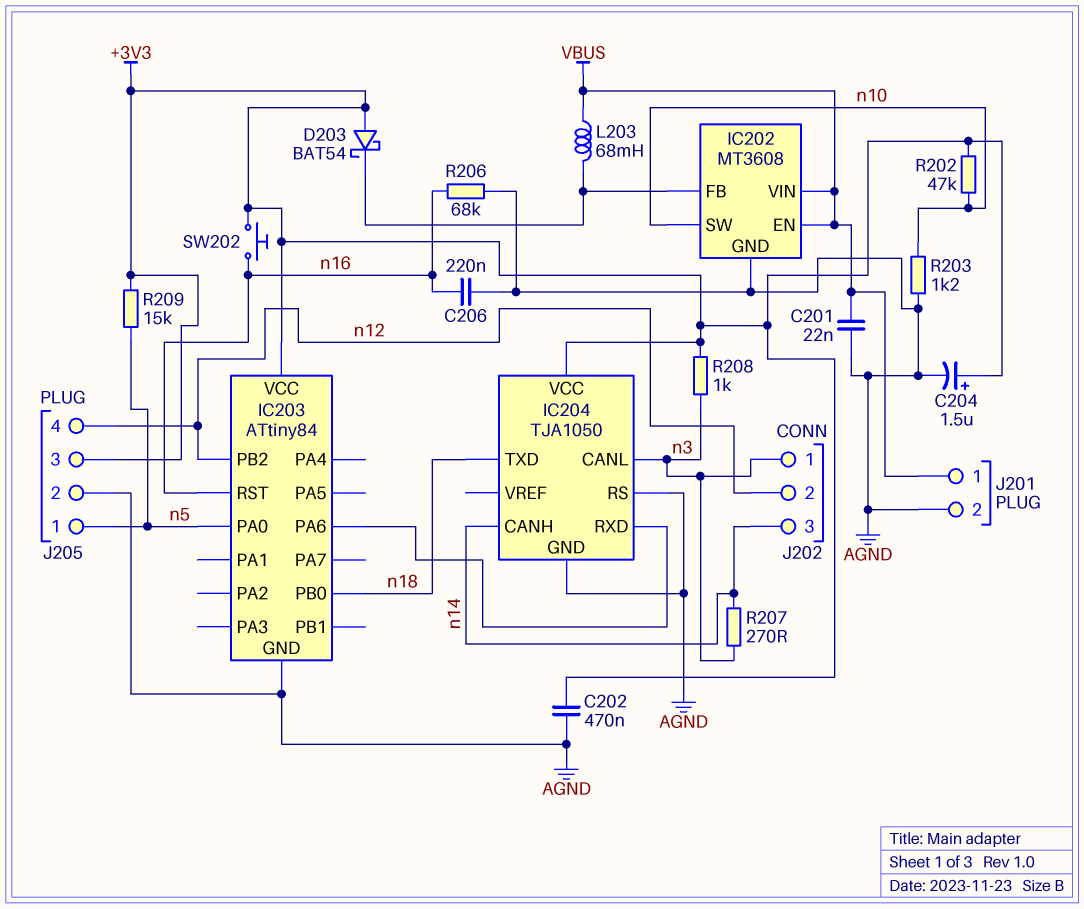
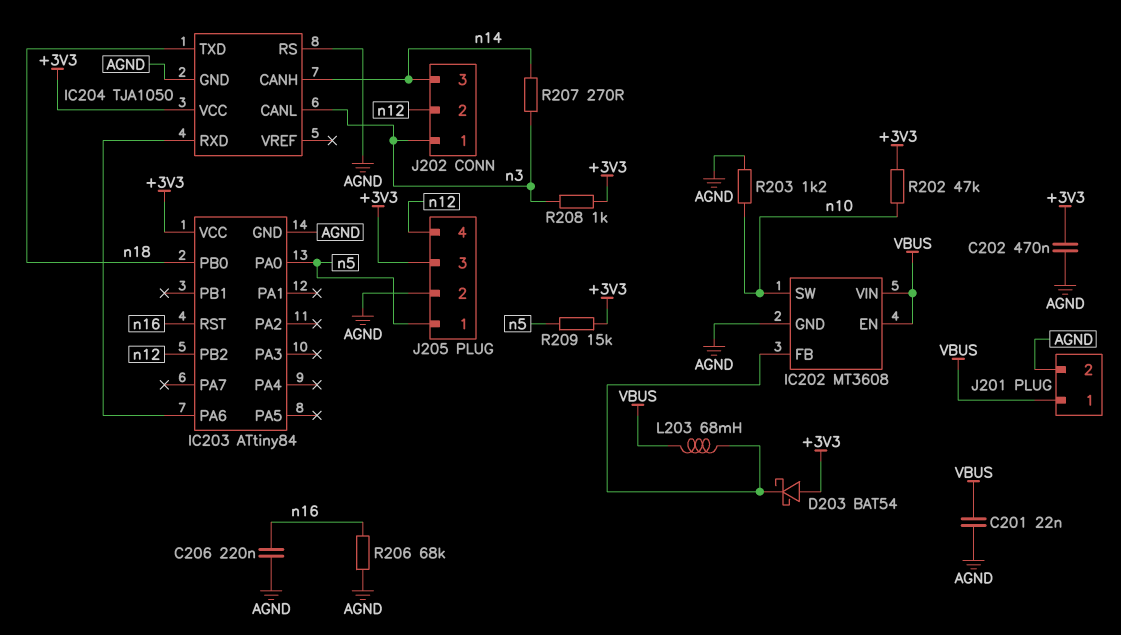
C204: 1.5uF (plus +3V3, minus AGND) -> none
SW202: button (+3V3, n16) -> none

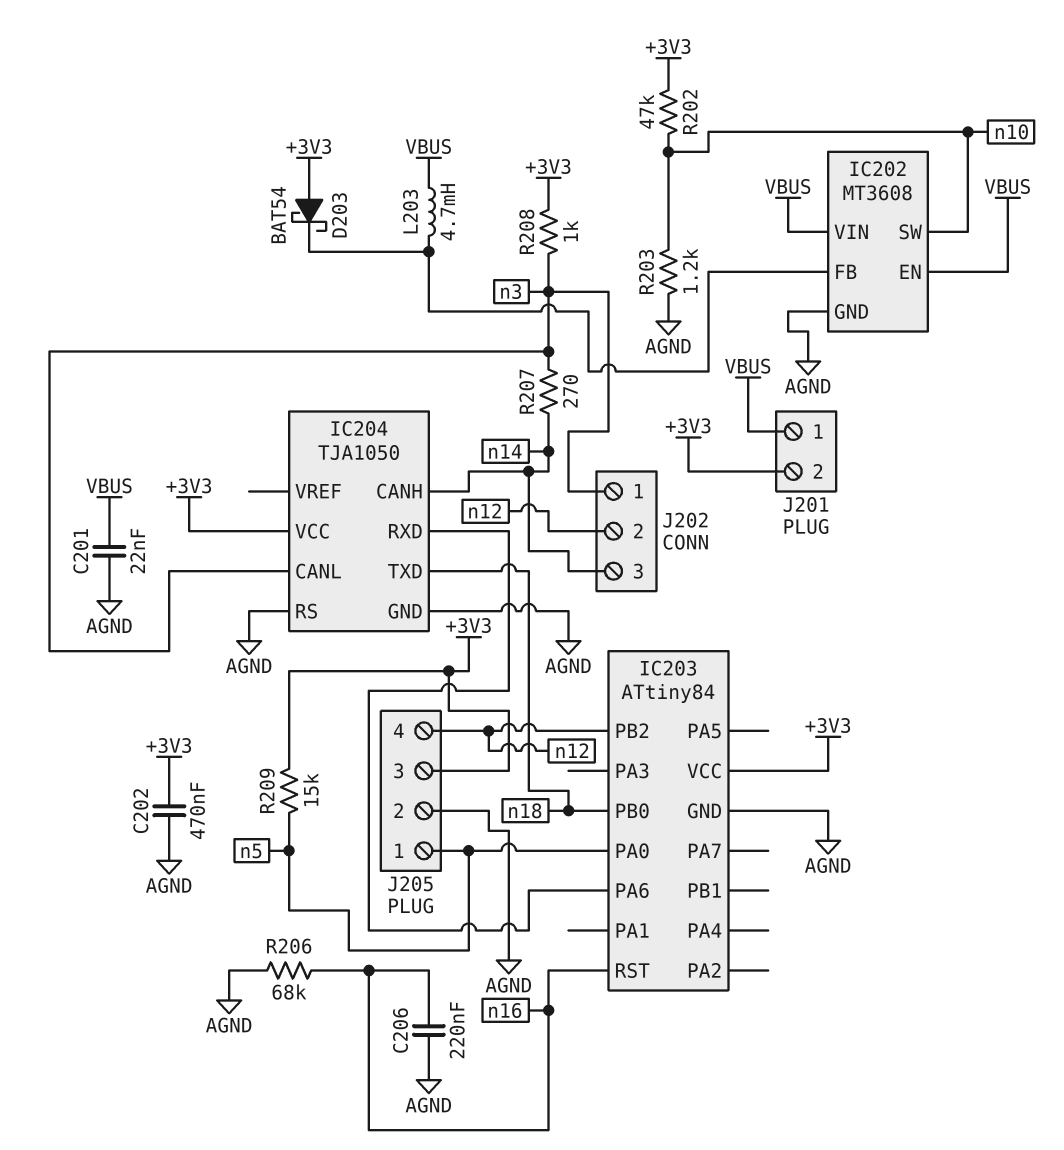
J201 pin 2: AGND -> +3V3
L203: 68mH (IC202/FB, VBUS) -> 4.7mH (IC202/FB, VBUS)

